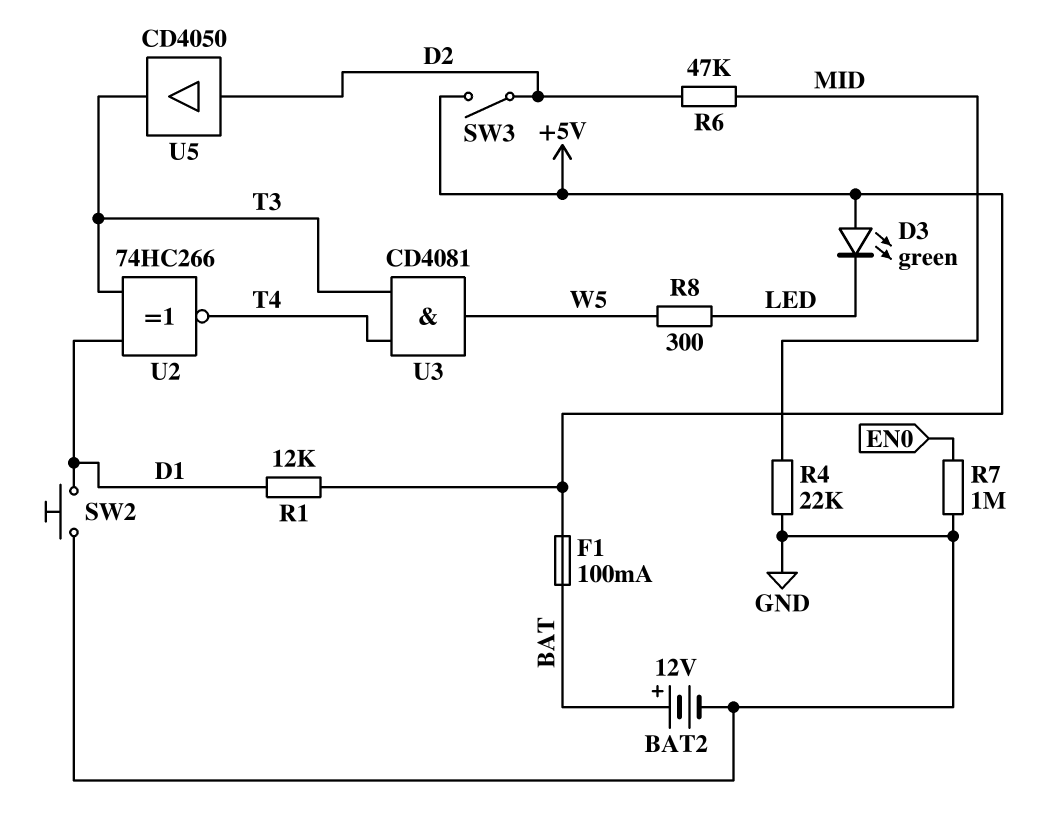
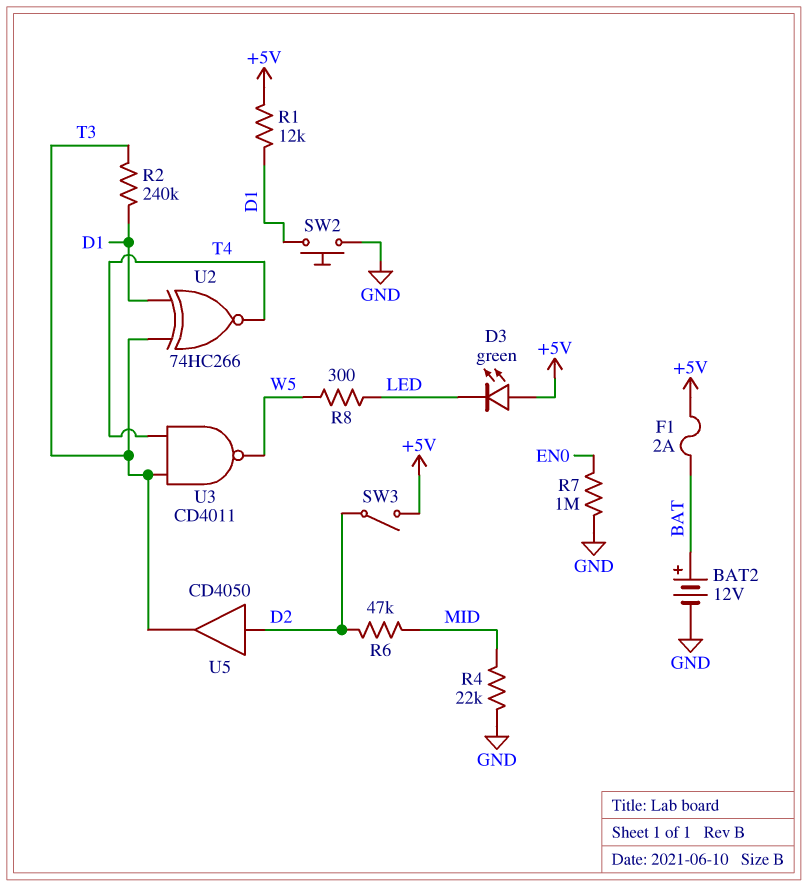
F1: 100mA (+5V, BAT) -> 2A (+5V, BAT)
R2: none -> 240k (D1, T3)
U3: AND CD4081 (in T3, in T4, out W5) -> NAND CD4011 (in T3, in T4, out W5)

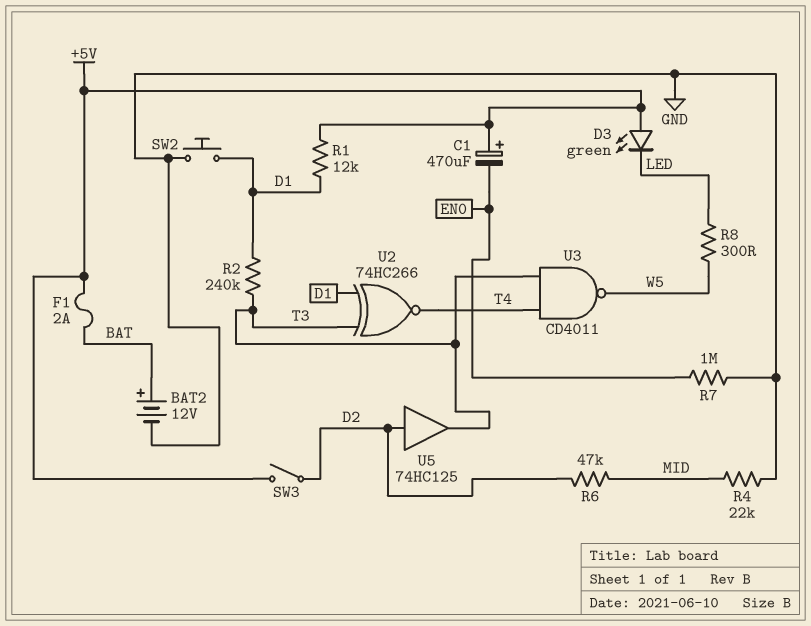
C1: none -> 470uF (plus +5V, minus EN0)
U5: buffer CD4050 (in D2, out T3) -> buffer 74HC125 (in D2, out T3)

